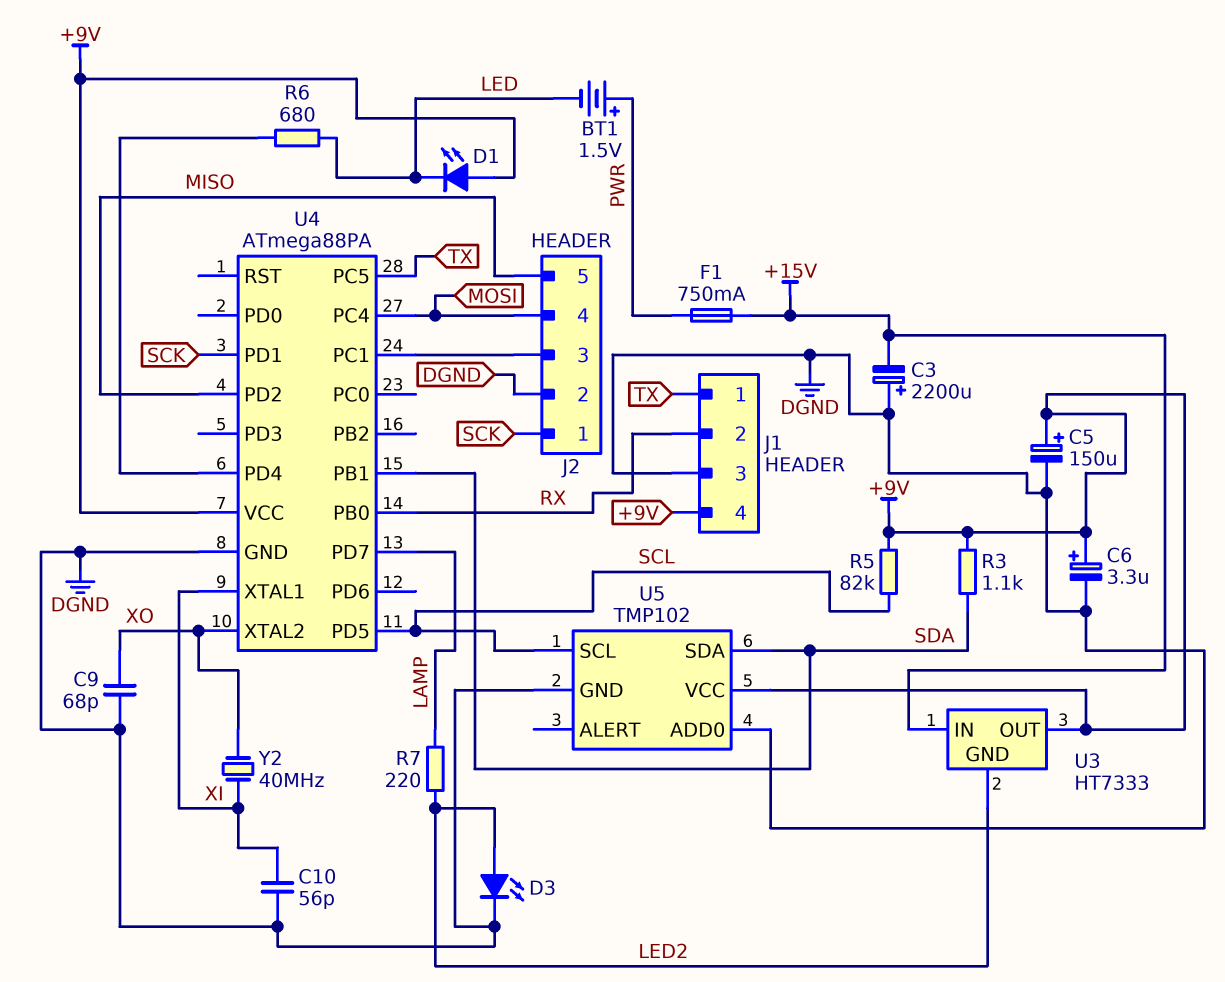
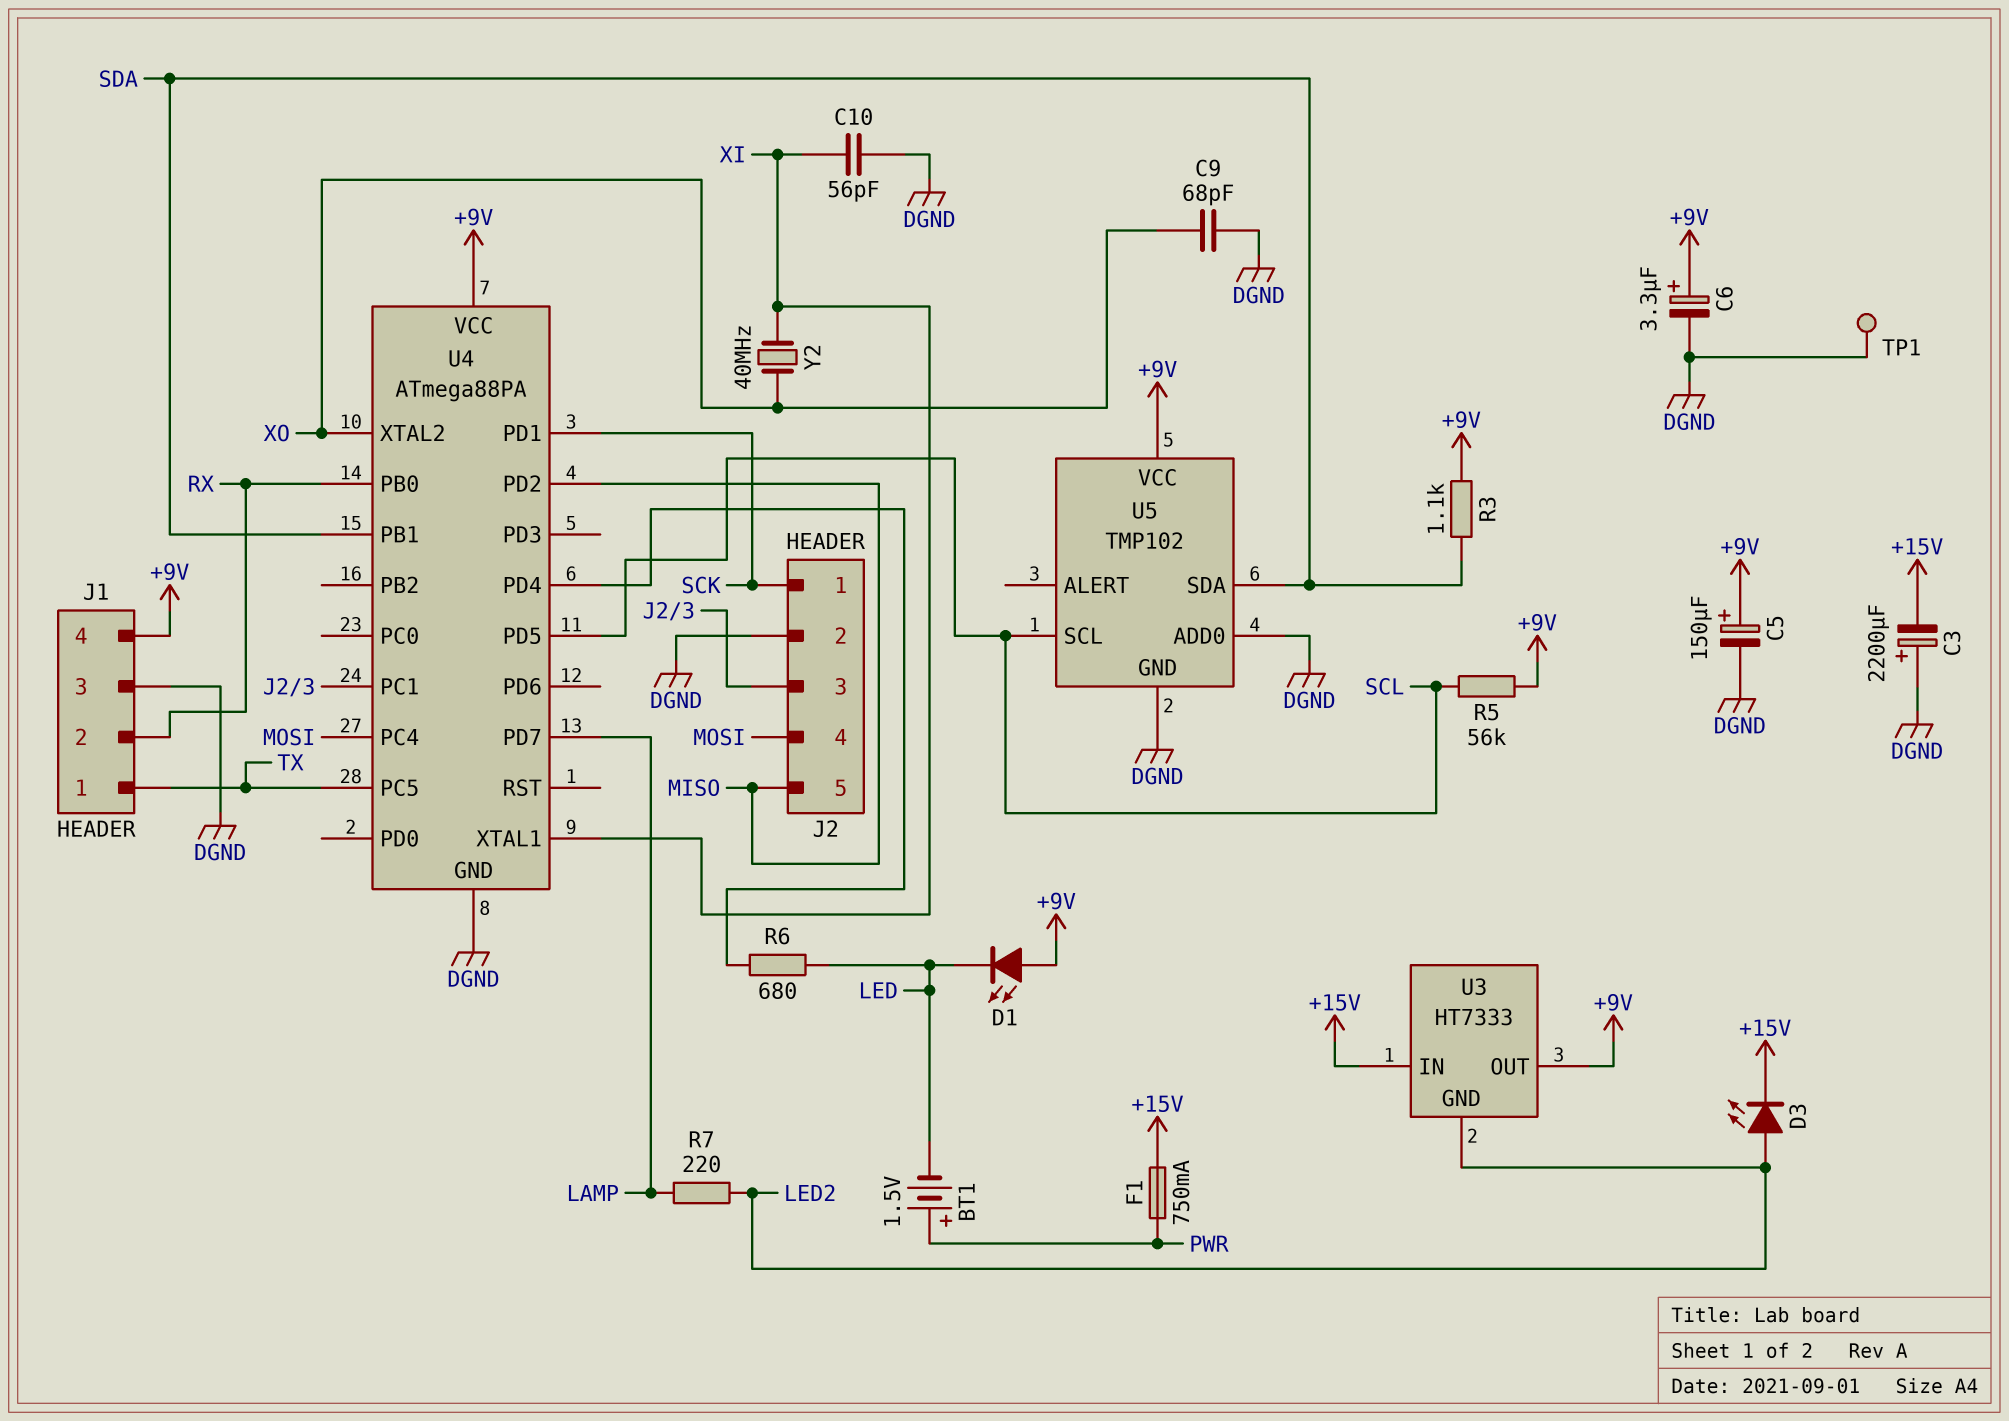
D3: LED (A LED2, K DGND) -> LED (A LED2, K +15V)
R5: 82k (+9V, SCL) -> 56k (+9V, SCL)
TP1: none -> test point (DGND)

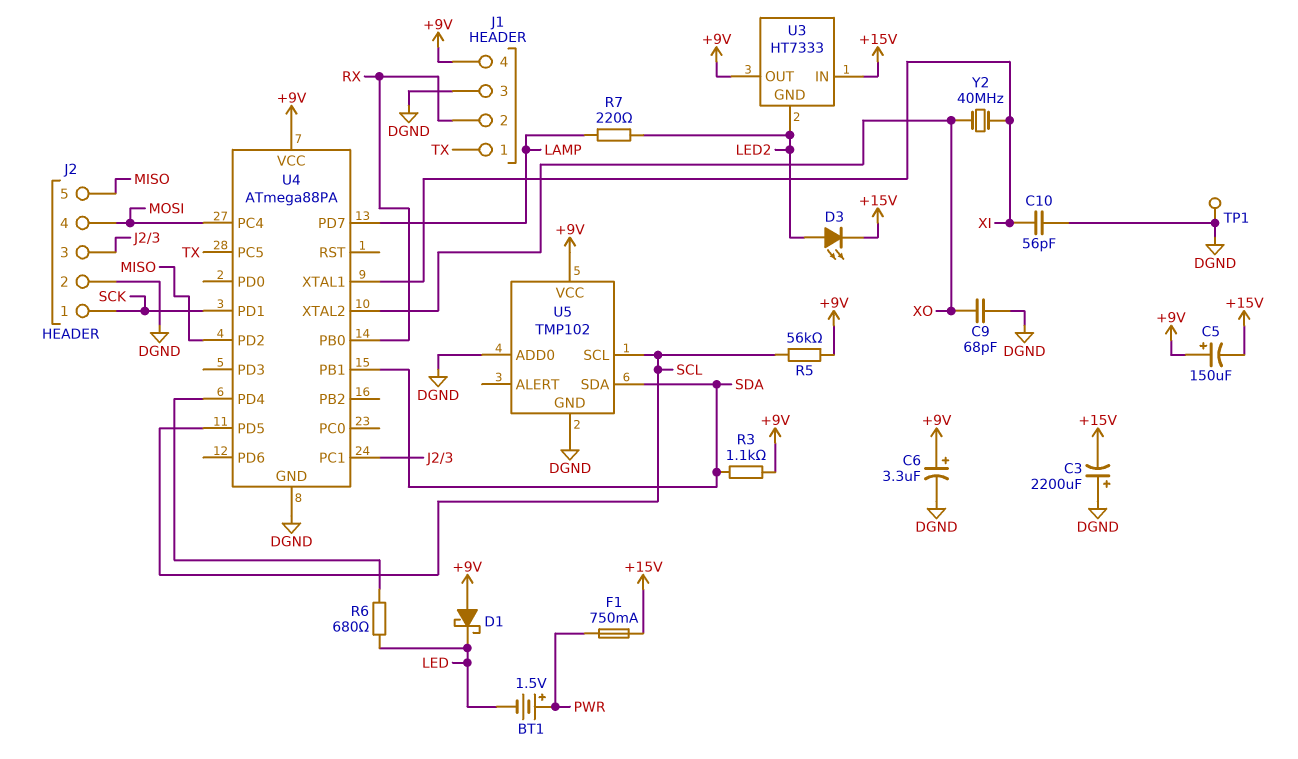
C5: 150uF (plus +9V, minus DGND) -> 150uF (plus +9V, minus +15V)
D1: LED (A +9V, K LED) -> schottky (A +9V, K LED)

